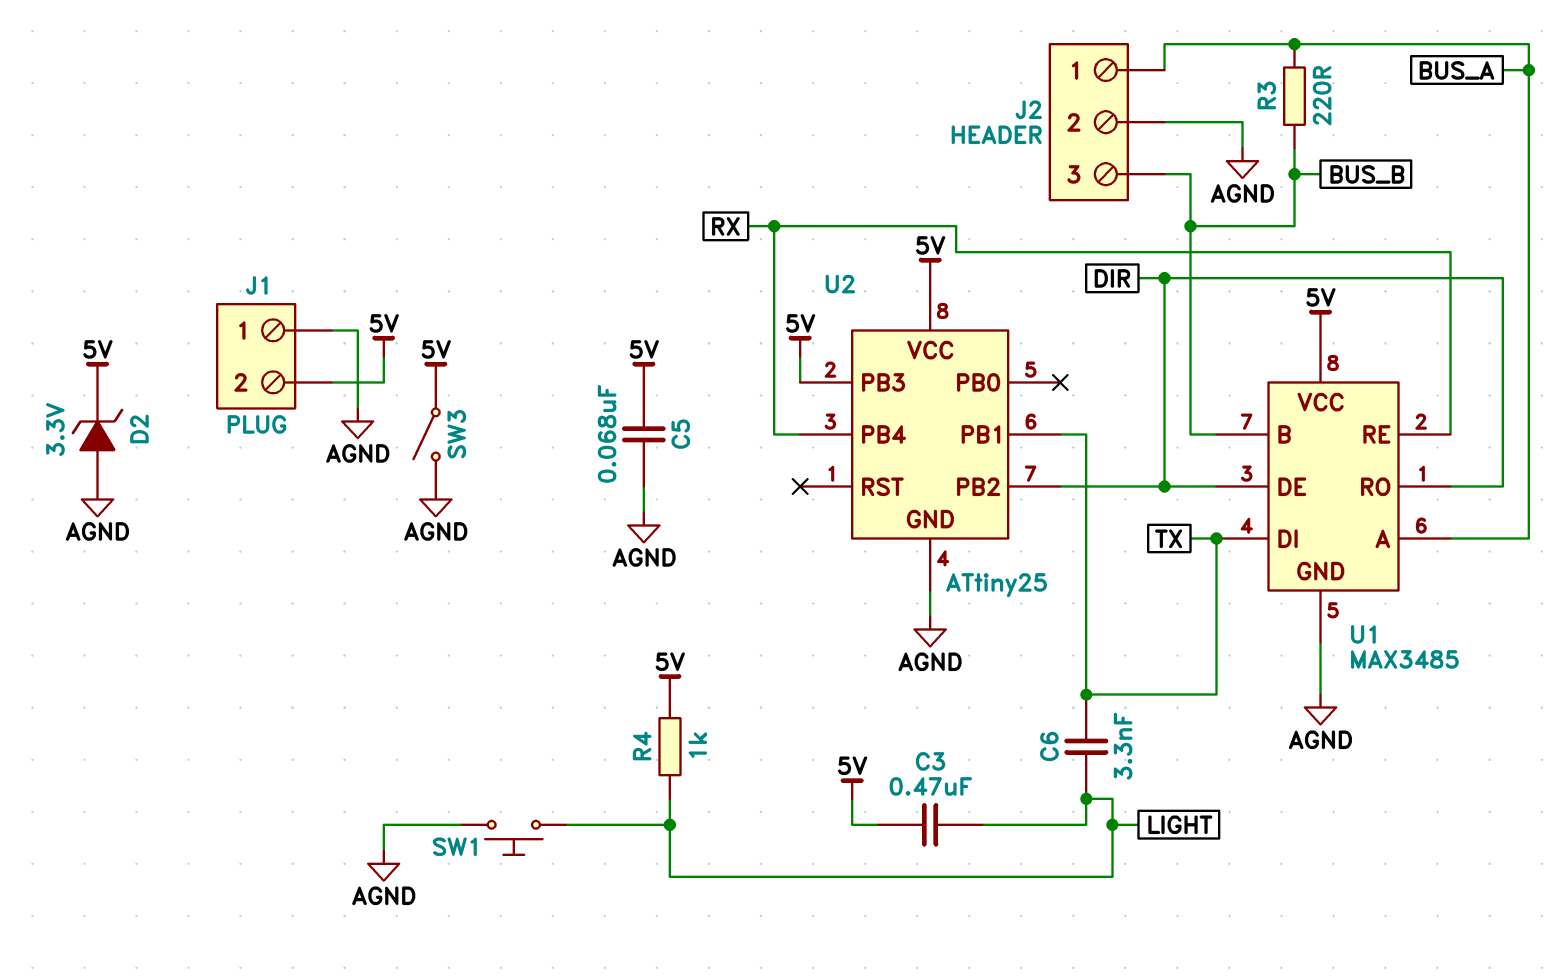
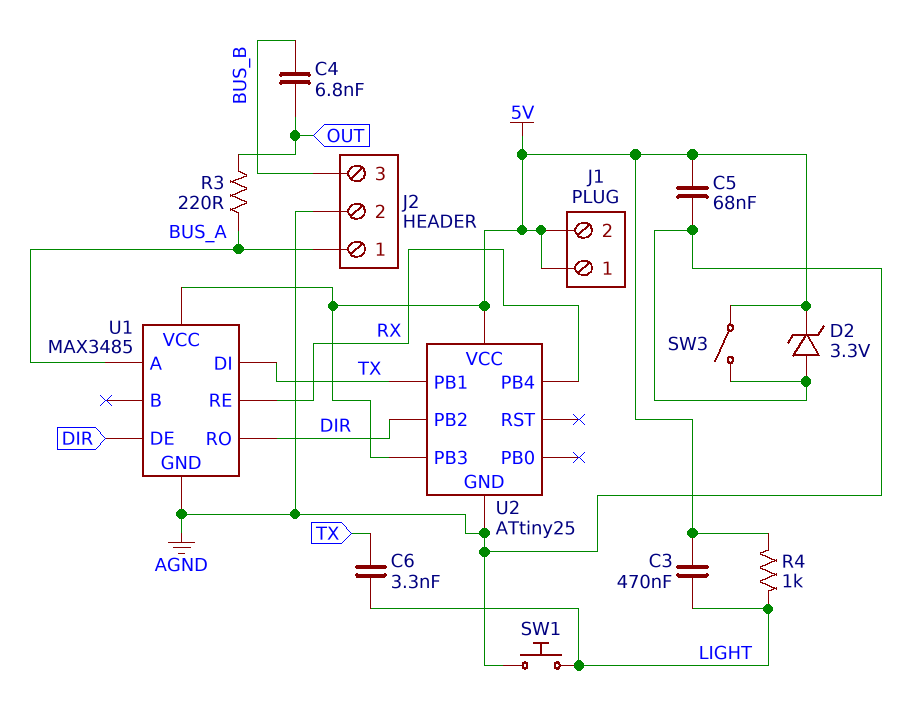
C4: none -> 6.8nF (BUS_B, OUT)
J1 pin 1: AGND -> 5V
R3: 220 (BUS_A, BUS_B) -> 220 (BUS_A, OUT)
U1 pin B: BUS_B -> none

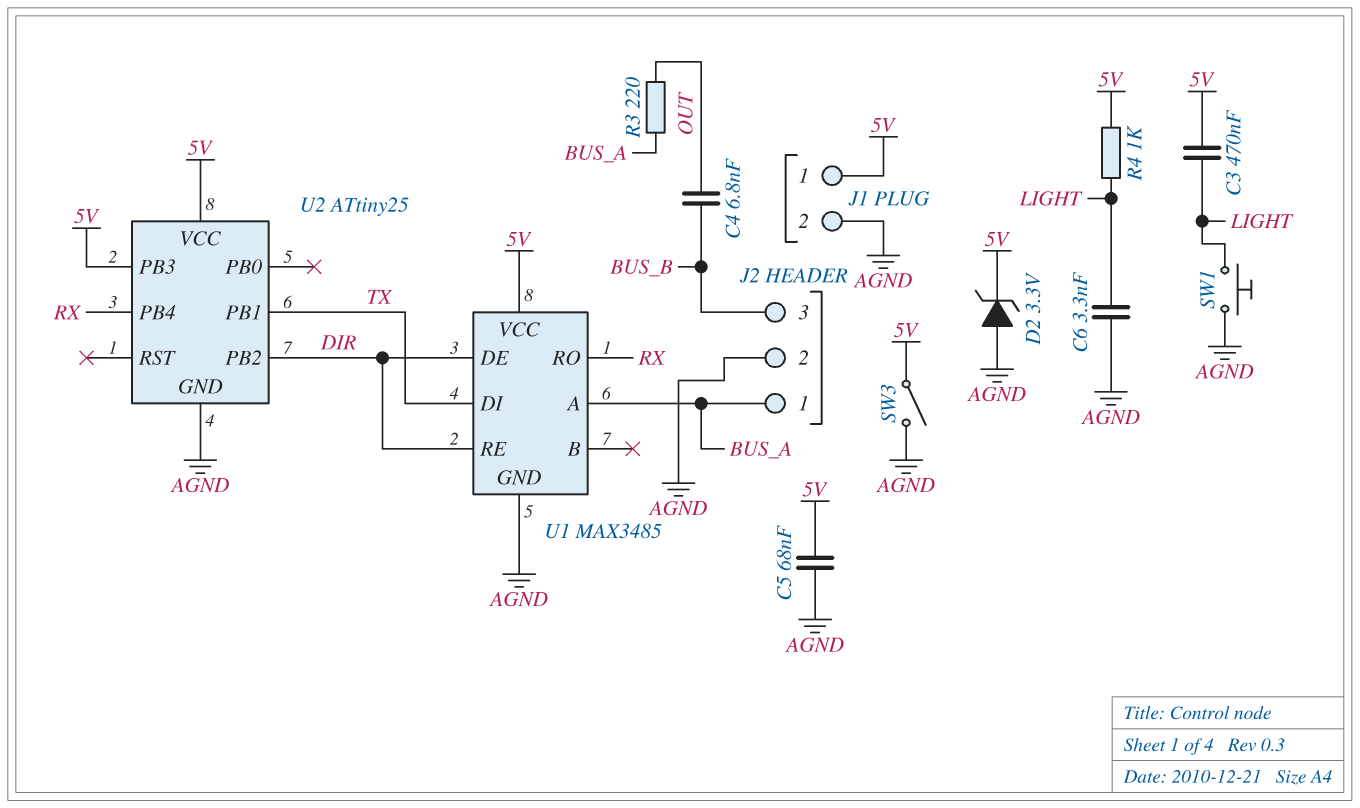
C6: 3.3nF (LIGHT, TX) -> 3.3nF (AGND, LIGHT)
J1 pin 2: 5V -> AGND
U1 pin RE: RX -> DIR
U1 pin RO: DIR -> RX

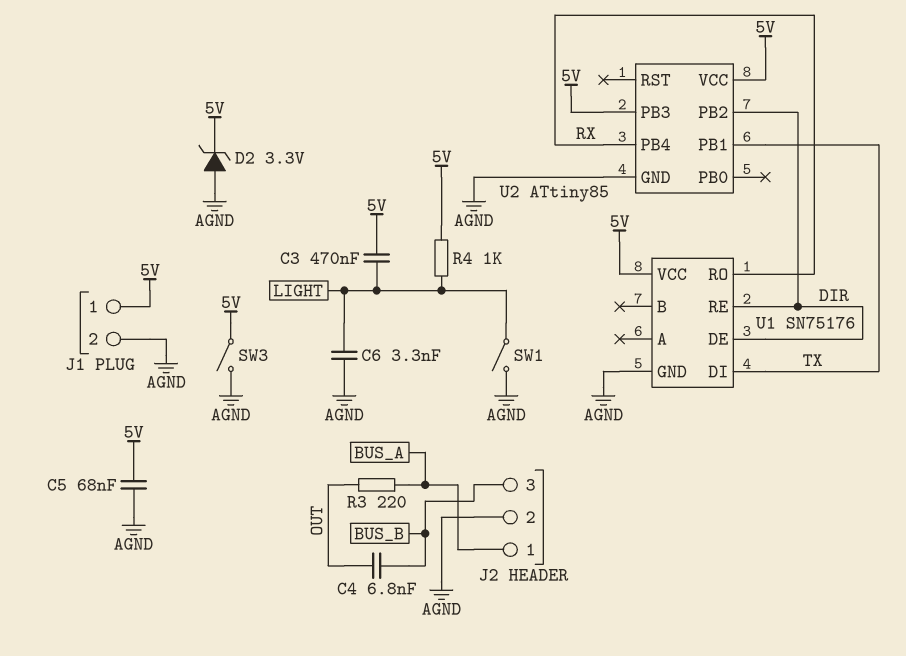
SW1: button (AGND, LIGHT) -> switch (AGND, LIGHT)
U1: MAX3485 -> SN75176
U1 pin A: BUS_A -> none
U2: ATtiny25 -> ATtiny85

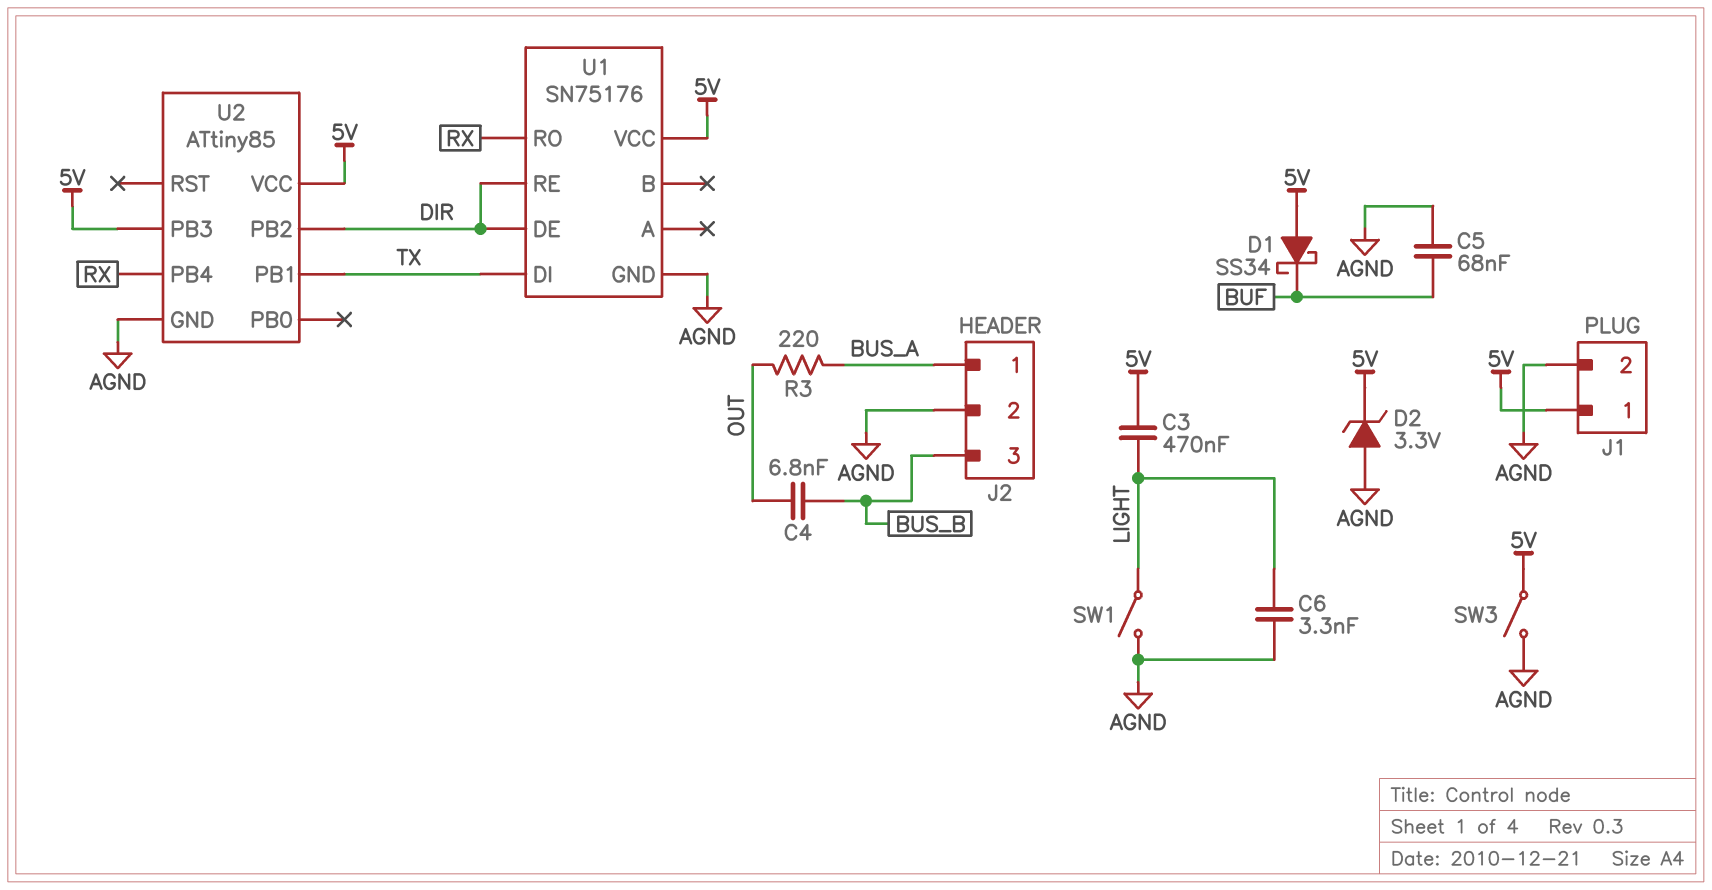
C5: 68nF (5V, AGND) -> 68nF (AGND, BUF)
D1: none -> schottky SS34 (A 5V, K BUF)
R4: 1k (5V, LIGHT) -> none

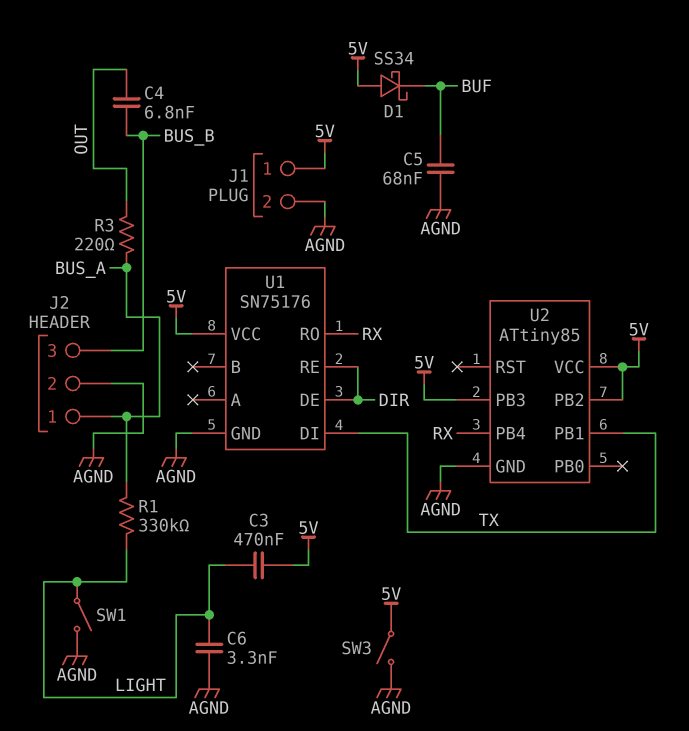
D2: zener 3.3V (A AGND, K 5V) -> none
R1: none -> 330k (BUS_A, LIGHT)
U2 pin PB2: DIR -> 5V

